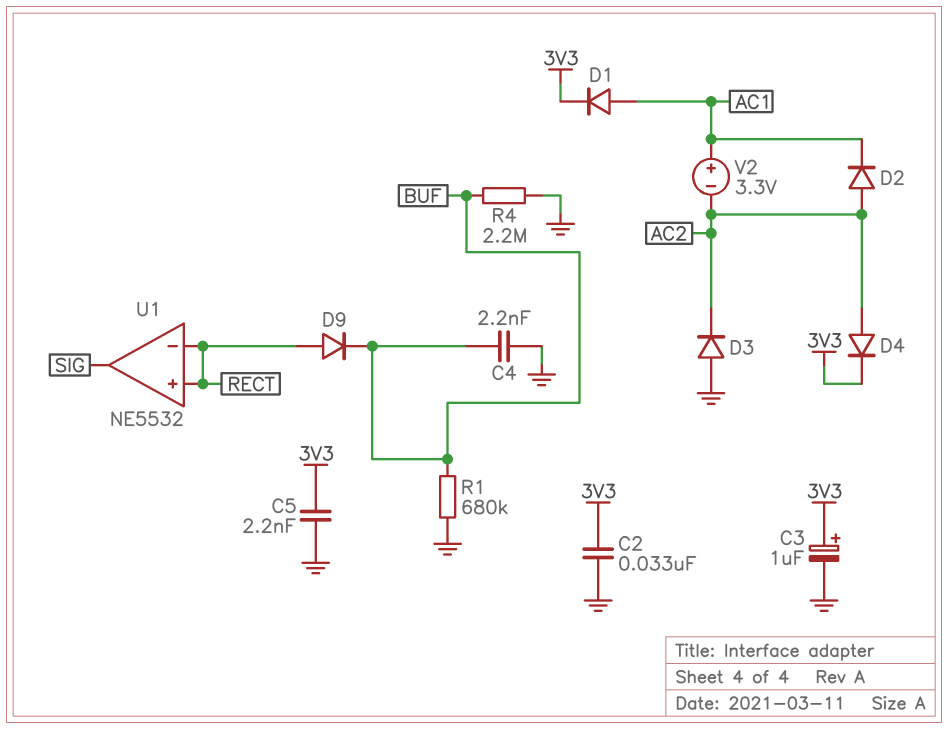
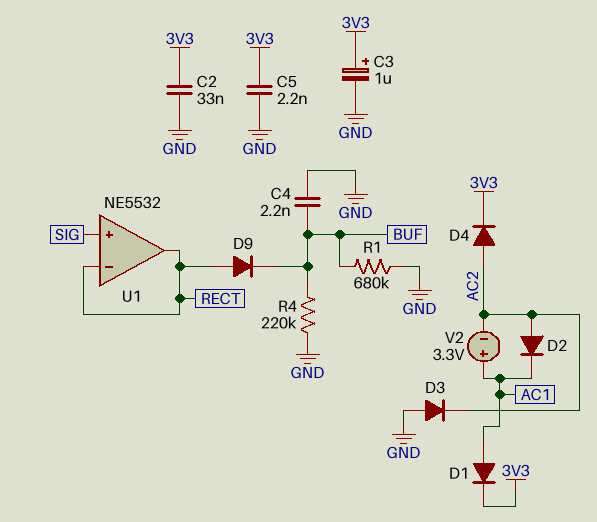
R4: 2.2M (BUF, GND) -> 220k (BUF, GND)
U1 pin in+: RECT -> SIG
U1 pin out: SIG -> RECT

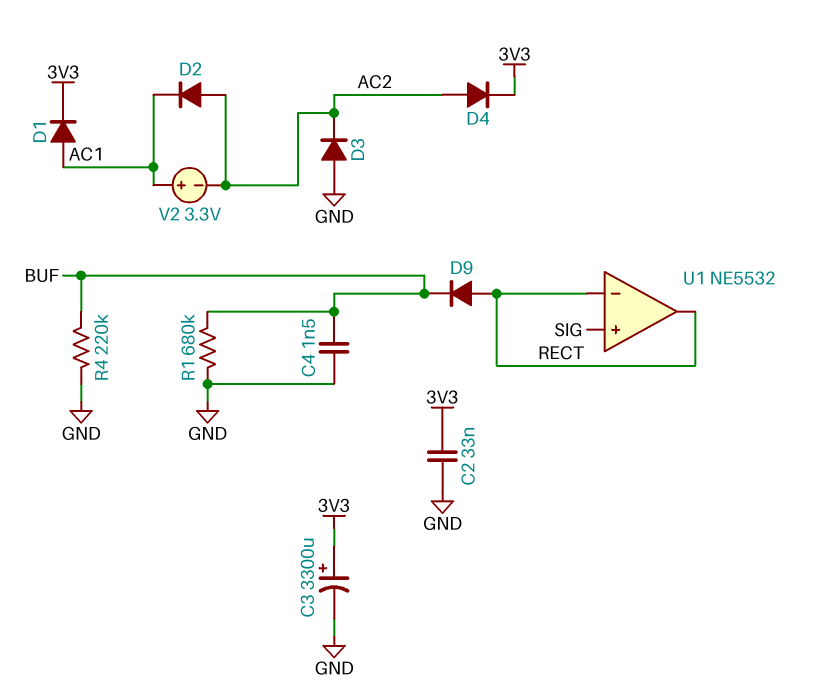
C3: 1uF (plus 3V3, minus GND) -> 3300uF (plus 3V3, minus GND)
C4: 2.2nF (BUF, GND) -> 1.5nF (BUF, GND)
C5: 2.2nF (3V3, GND) -> none

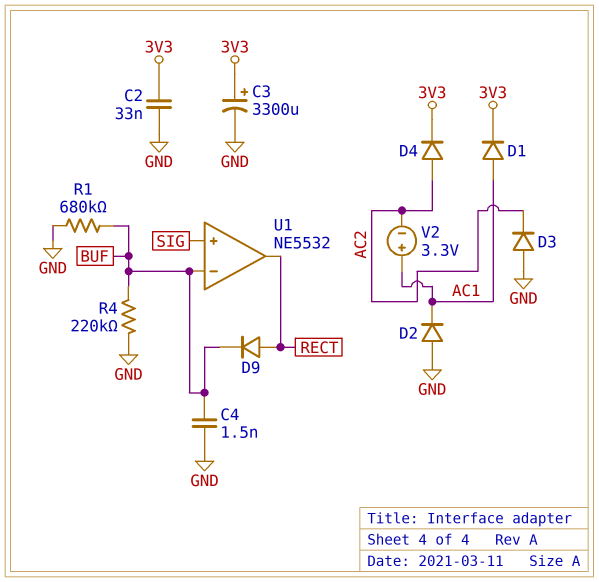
D2: diode (A AC2, K AC1) -> diode (A GND, K AC1)
U1 pin in-: RECT -> BUF

